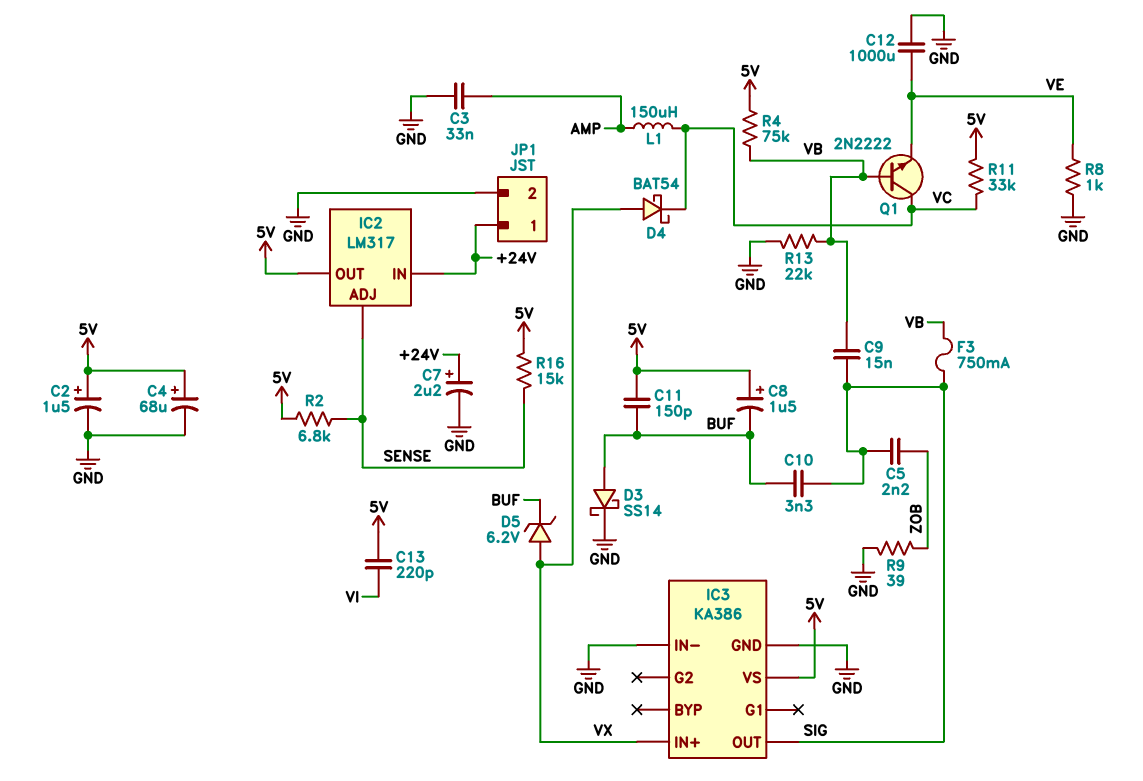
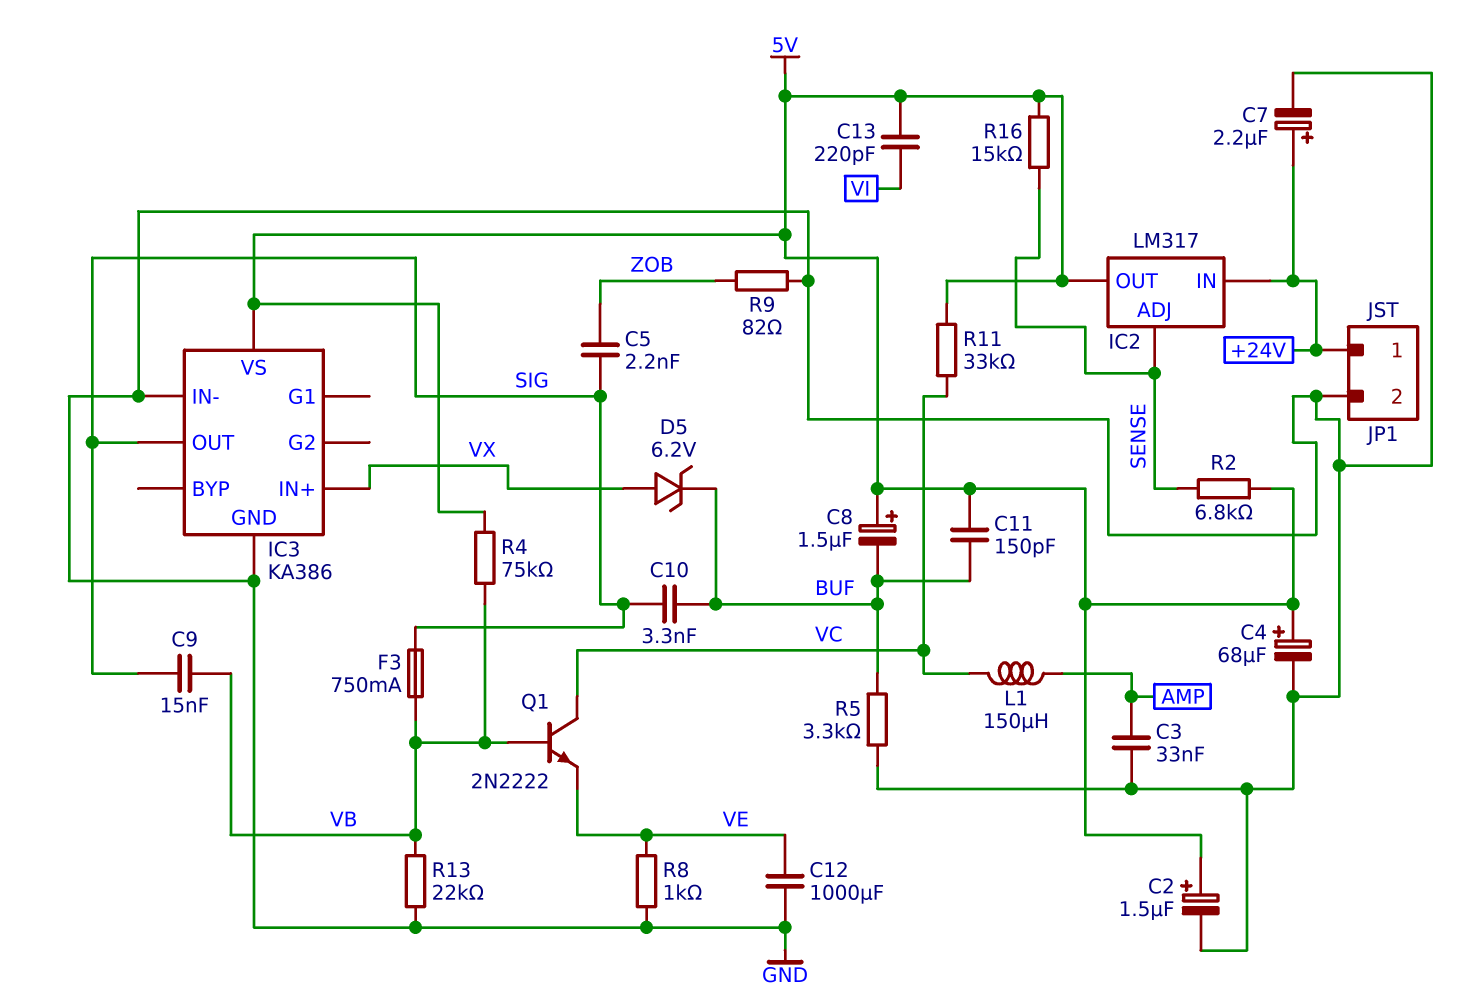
D3: schottky SS14 (A BUF, K GND) -> none
D4: schottky BAT54 (A VX, K VC) -> none
R5: none -> 3.3k (BUF, GND)
R9: 39 (GND, ZOB) -> 82 (GND, ZOB)

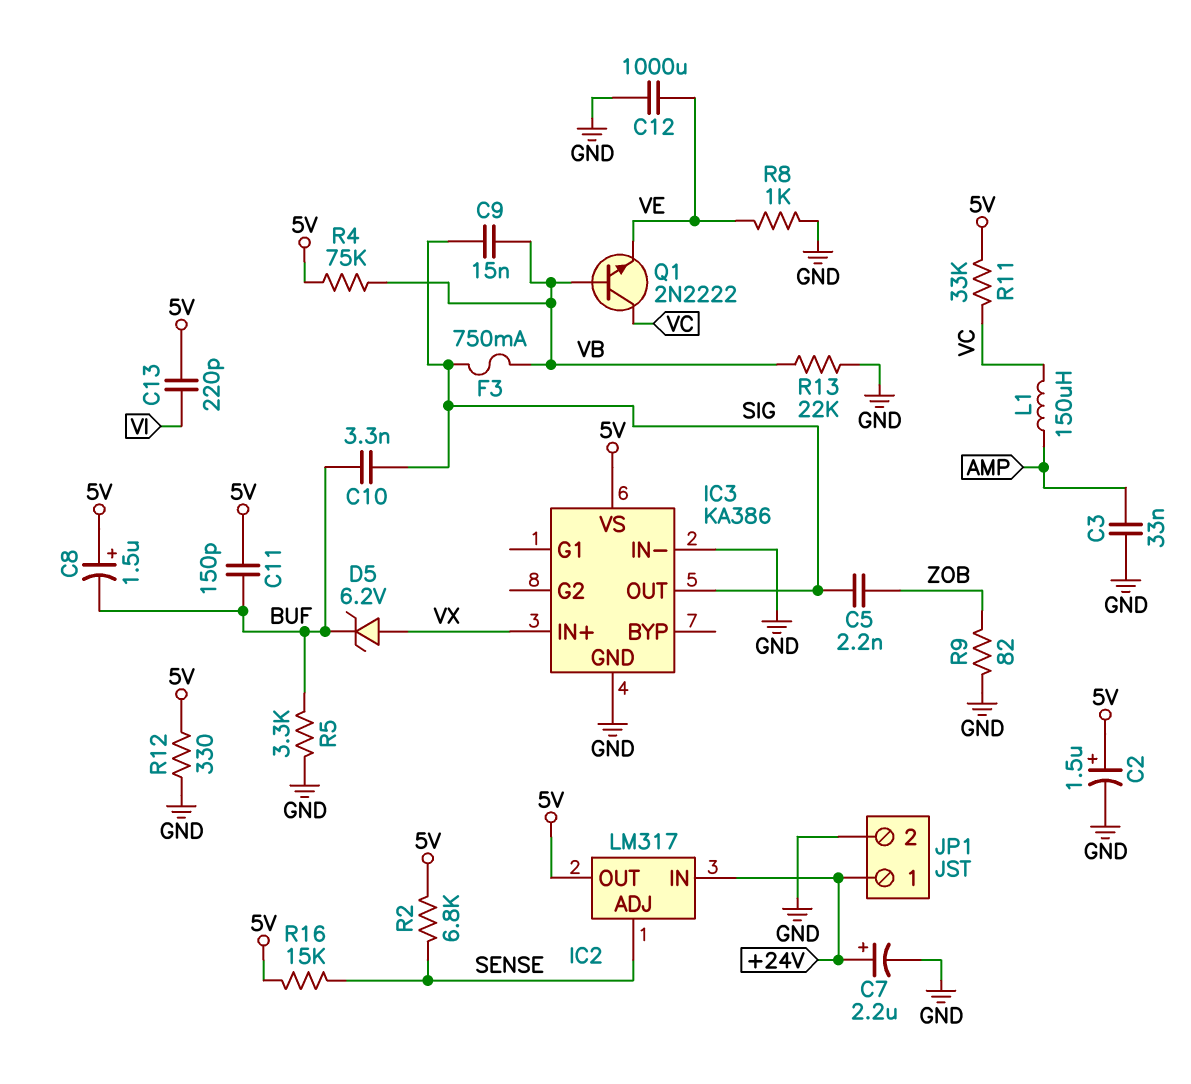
C4: 68uF (plus 5V, minus GND) -> none
R12: none -> 330 (5V, GND)

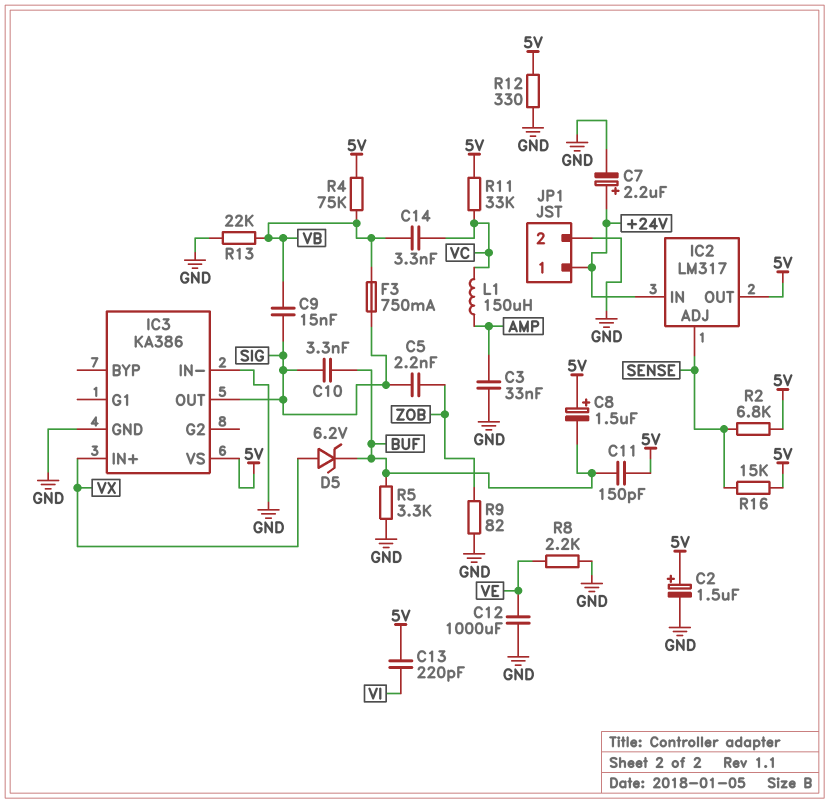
C14: none -> 3.3nF (VB, VC)
Q1: NPN 2N2222 (B VB, C VC, E VE) -> none
R8: 1k (GND, VE) -> 2.2k (GND, VE)

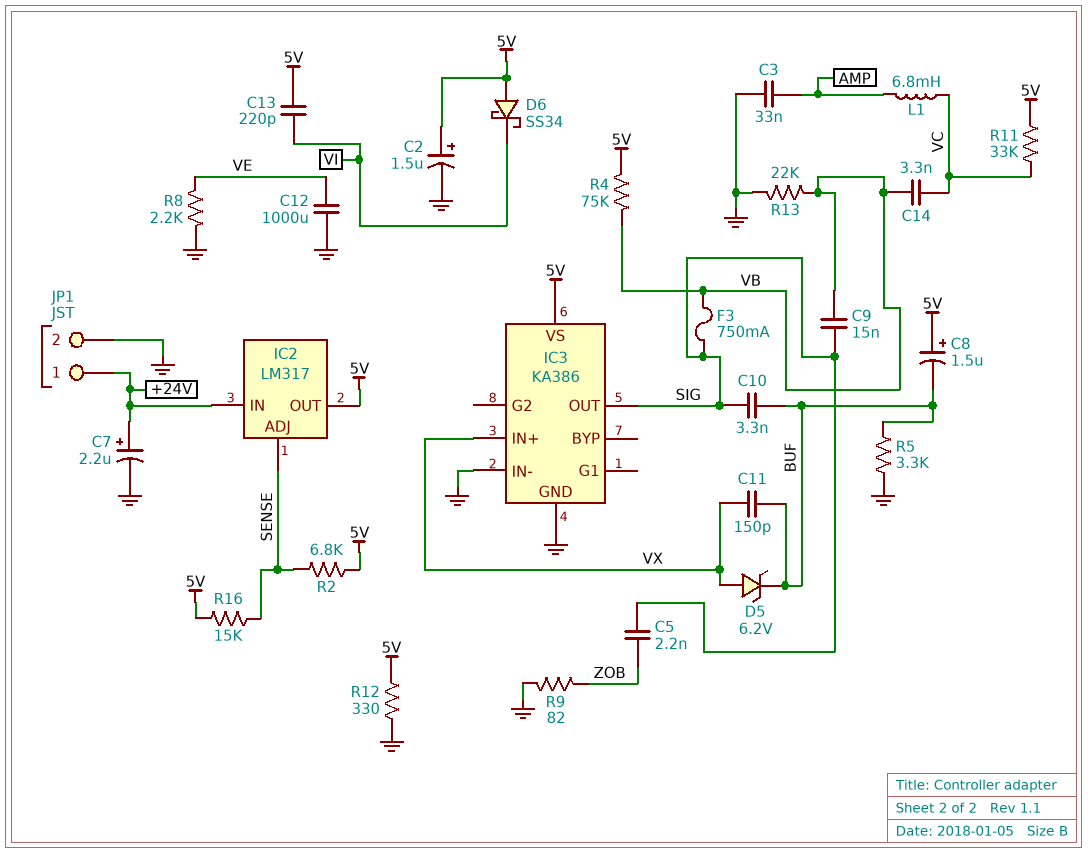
C11: 150pF (5V, BUF) -> 150pF (BUF, VX)
D6: none -> schottky SS34 (A 5V, K VI)
L1: 150uH (AMP, VC) -> 6.8mH (AMP, VC)

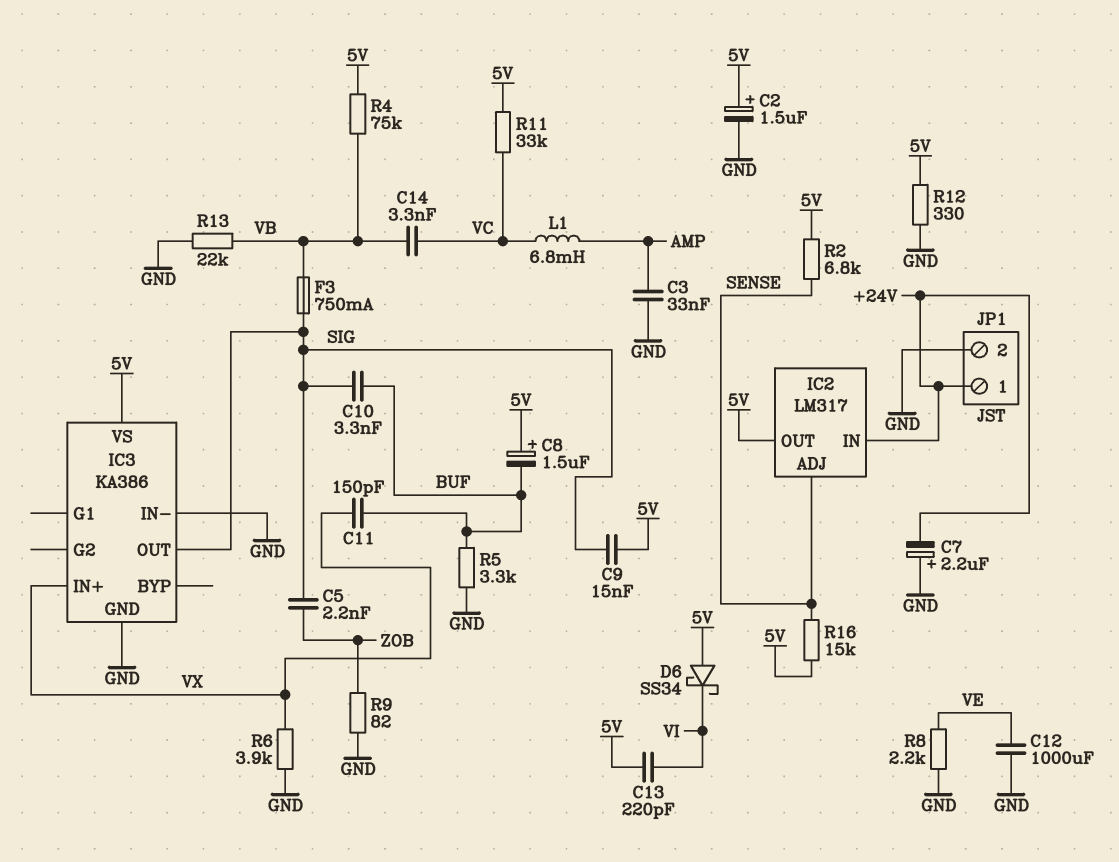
C7: 2.2uF (plus +24V, minus GND) -> 2.2uF (plus GND, minus +24V)
C9: 15nF (SIG, VB) -> 15nF (5V, SIG)
D5: zener 6.2V (A VX, K BUF) -> none
R6: none -> 3.9k (GND, VX)

